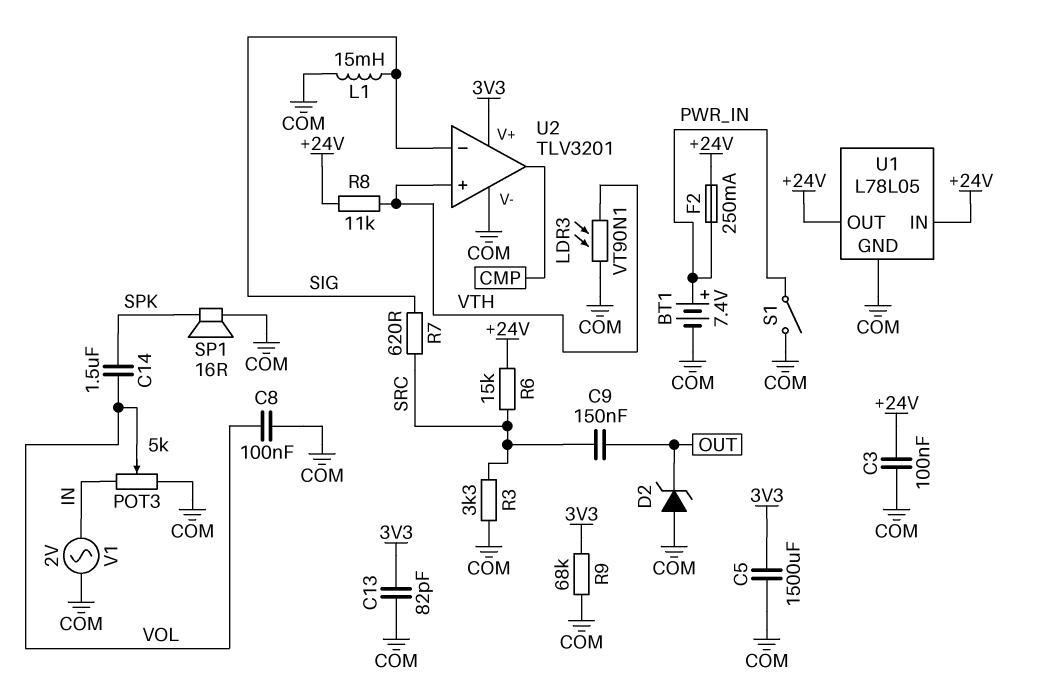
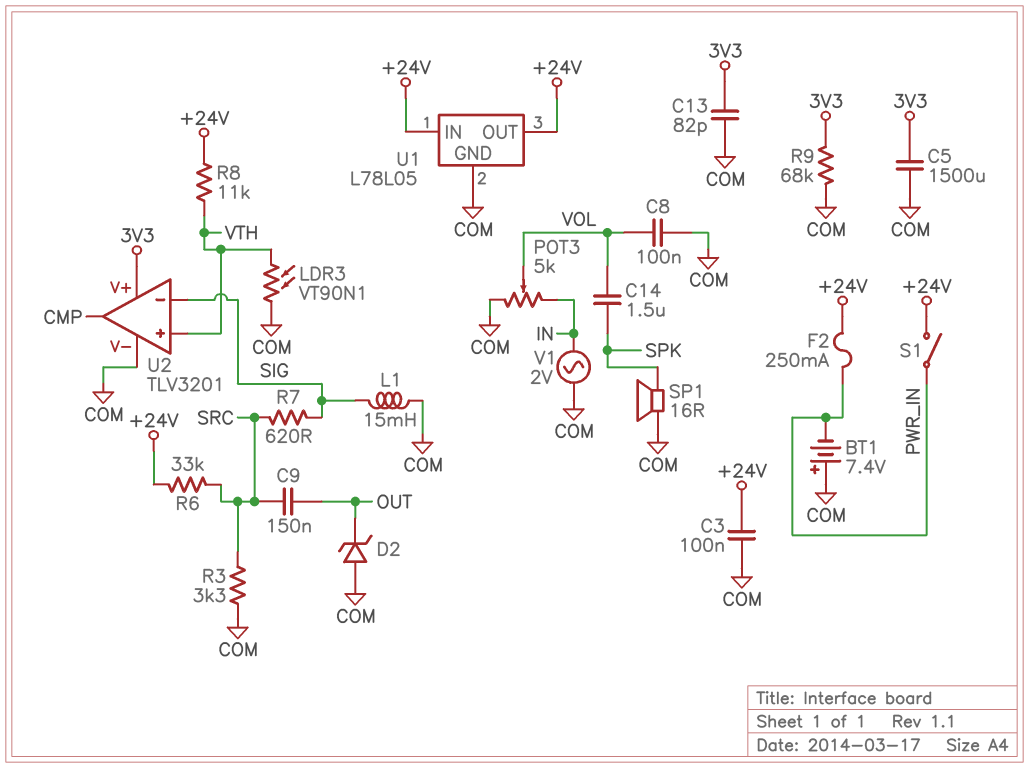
BT1: 7.4V (plus PWR_IN, minus COM) -> 7.4V (plus COM, minus PWR_IN)
R6: 15k (+24V, SRC) -> 33k (+24V, SRC)
S1: switch (COM, PWR_IN) -> switch (+24V, PWR_IN)

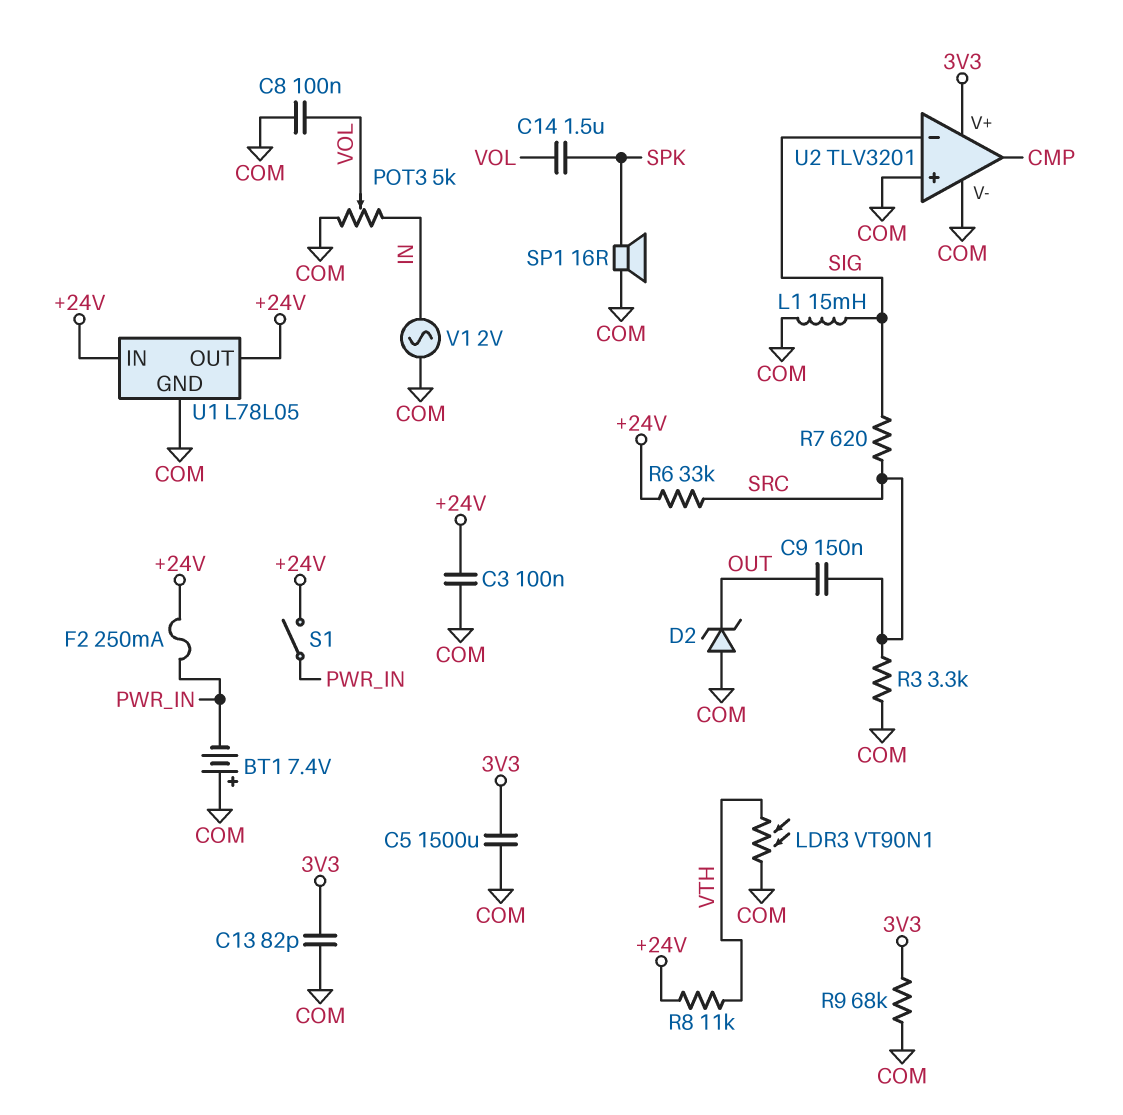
U2 pin in+: VTH -> COM

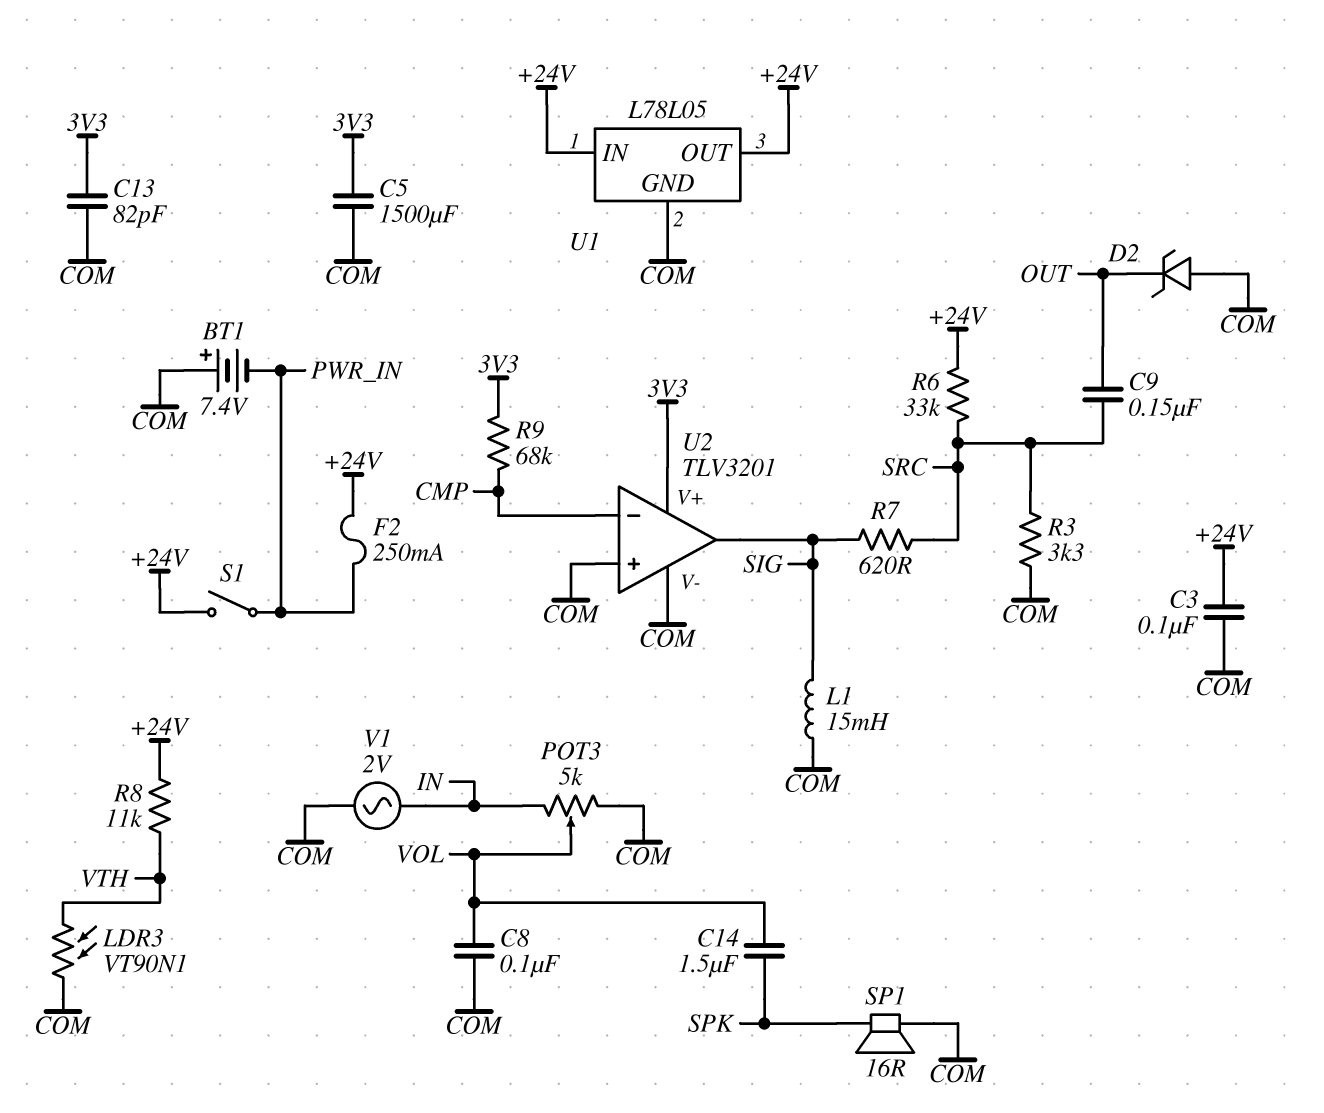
R9: 68k (3V3, COM) -> 68k (3V3, CMP)
U2 pin in-: SIG -> CMP
U2 pin out: CMP -> SIG

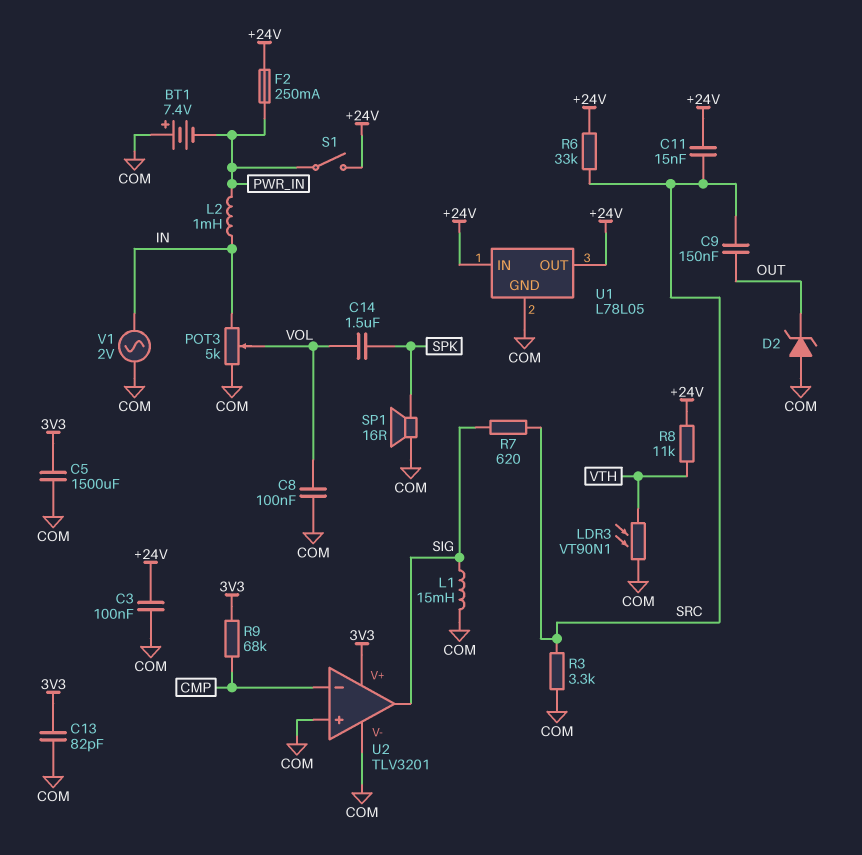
C11: none -> 15nF (+24V, SRC)
L2: none -> 1mH (IN, PWR_IN)

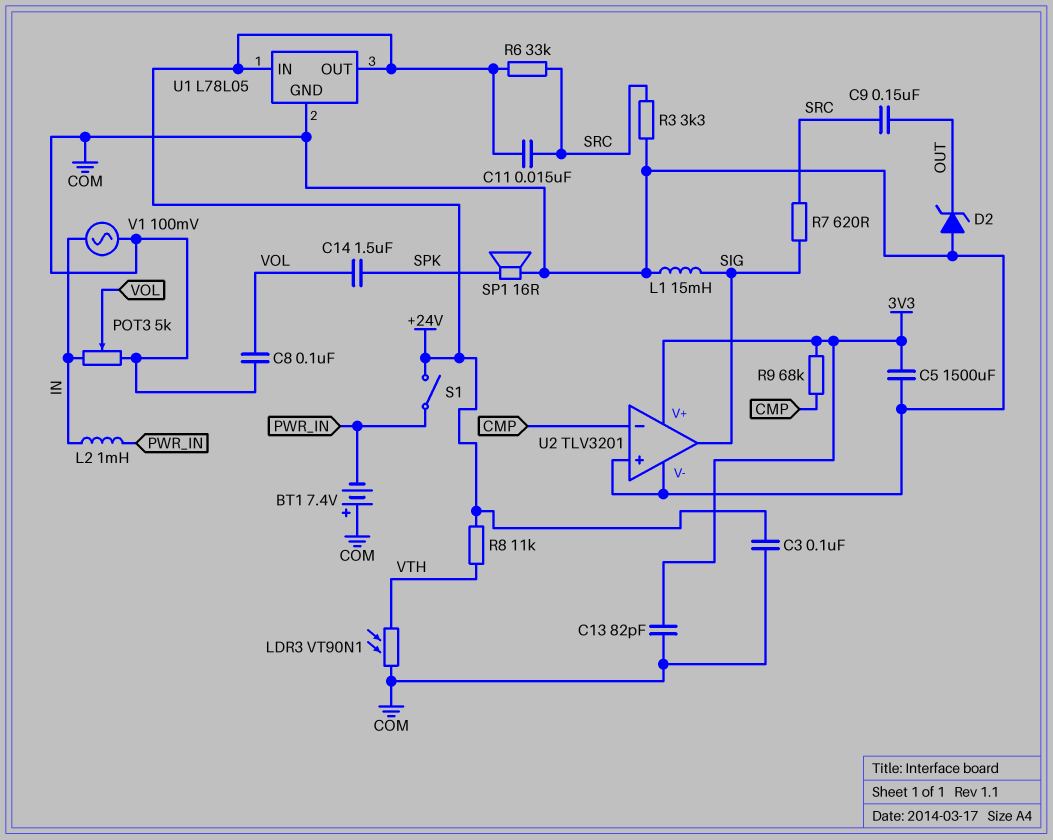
F2: 250mA (+24V, PWR_IN) -> none
V1: AC 2V (COM, IN) -> AC 100mV (COM, IN)

